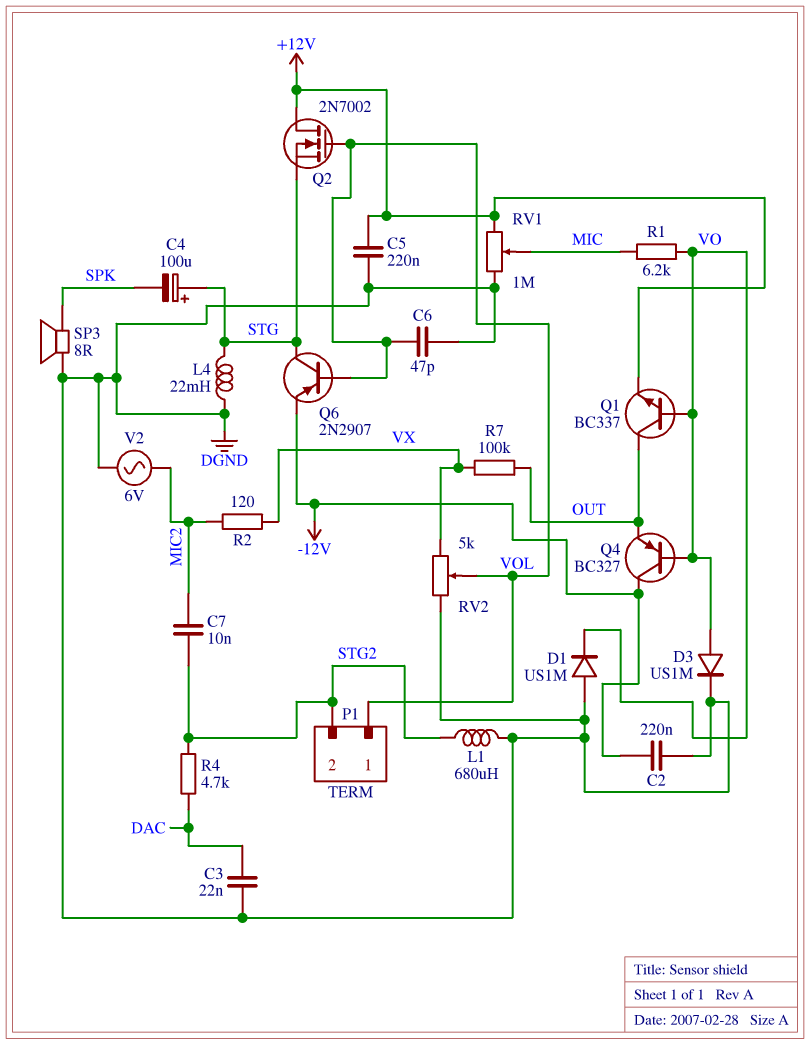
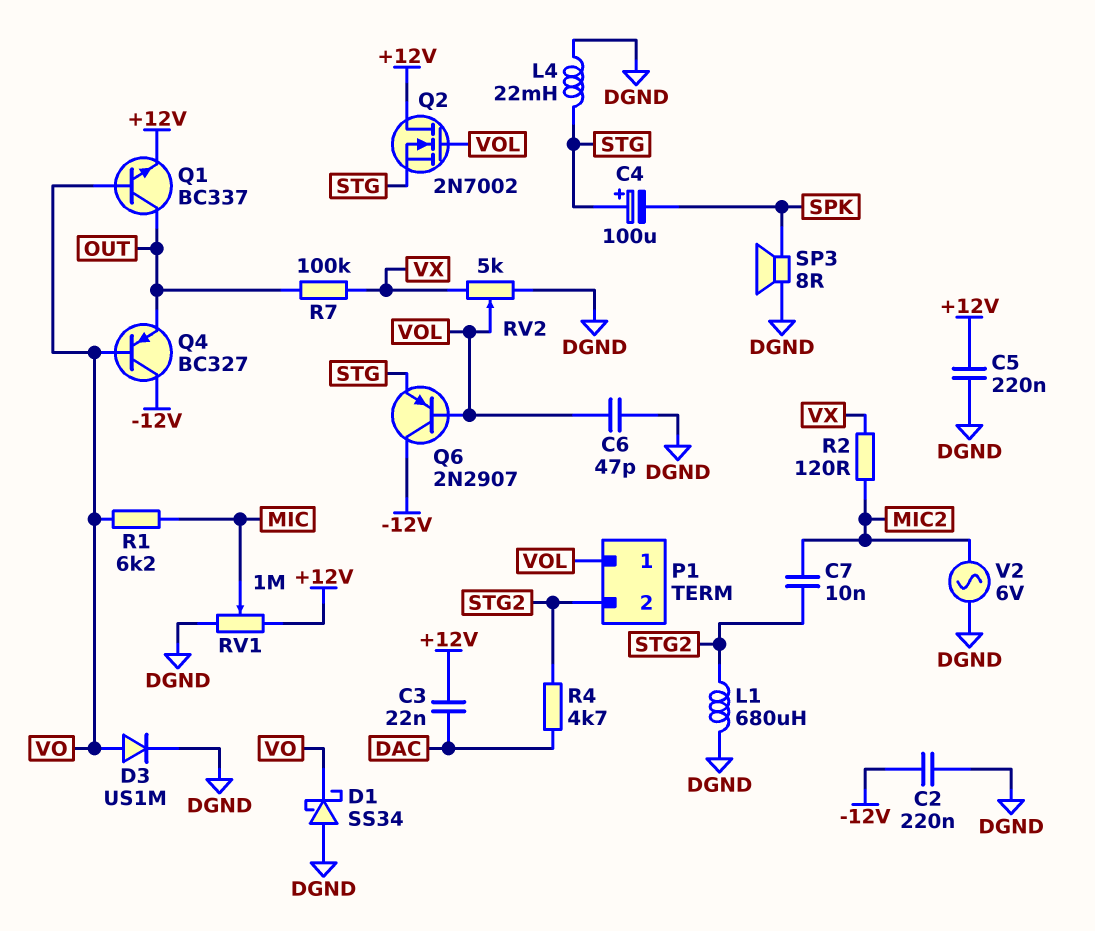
C3: 22nF (DAC, DGND) -> 22nF (+12V, DAC)
D1: diode US1M (A DGND, K VO) -> schottky SS34 (A DGND, K VO)
Q6: PNP 2N2907 (B VOL, C STG, E -12V) -> PNP 2N2907 (B VOL, C -12V, E STG)

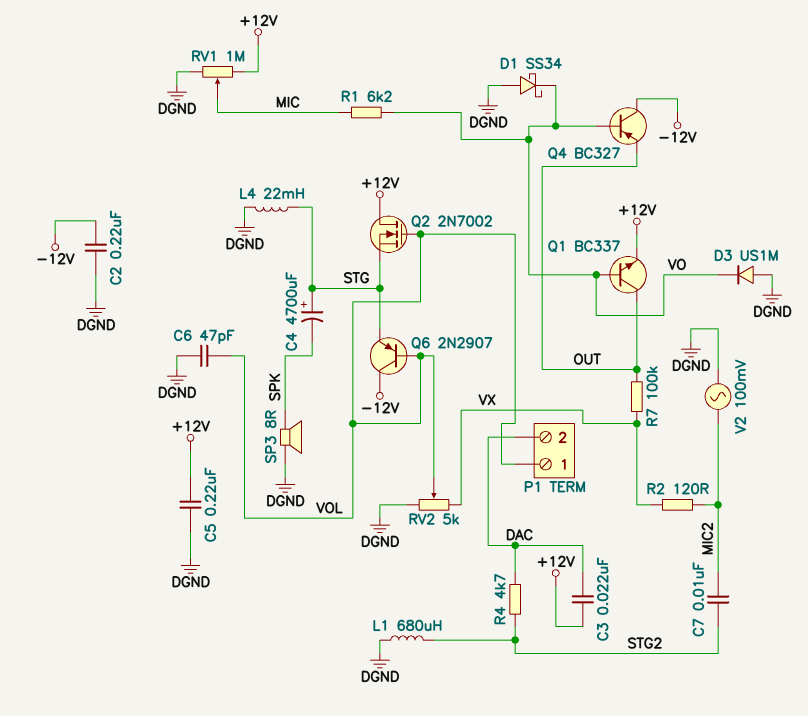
C4: 100uF (plus STG, minus SPK) -> 4700uF (plus STG, minus SPK)
D3: diode US1M (A VO, K DGND) -> diode US1M (A DGND, K VO)
P1 pin 2: STG2 -> DAC
V2: AC 6V (DGND, MIC2) -> AC 100mV (DGND, MIC2)

